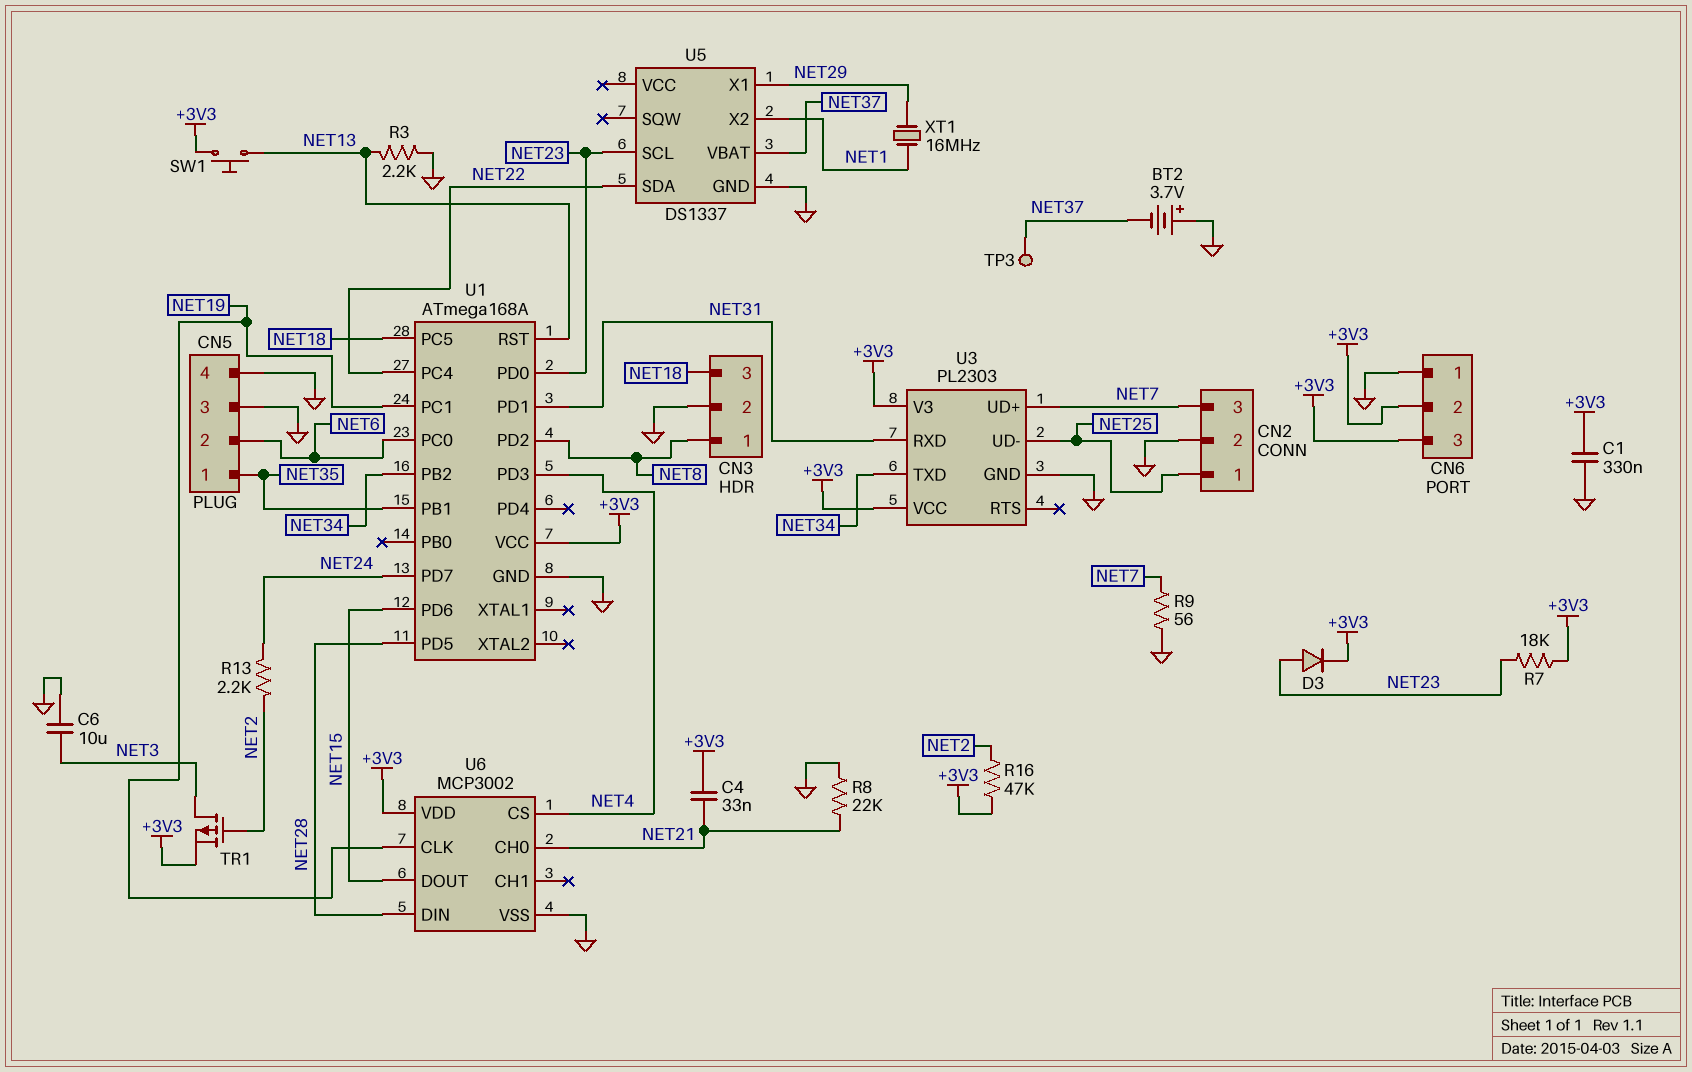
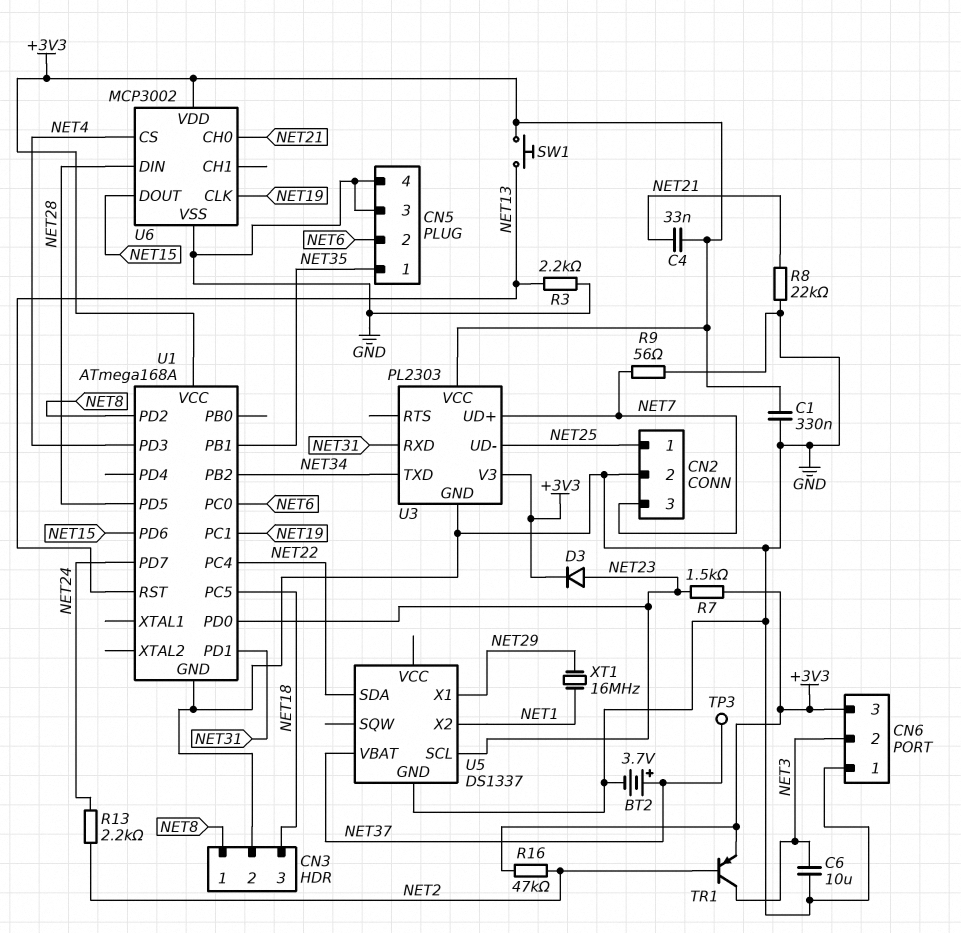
BT2: 3.7V (plus GND, minus NET37) -> 3.7V (plus NET37, minus GND)
CN6 pin 2: +3V3 -> NET3
R7: 18k (+3V3, NET23) -> 1.5k (+3V3, NET23)
TR1: PMOS (G NET2, D NET3, S +3V3) -> PNP (B NET2, C NET3, E +3V3)

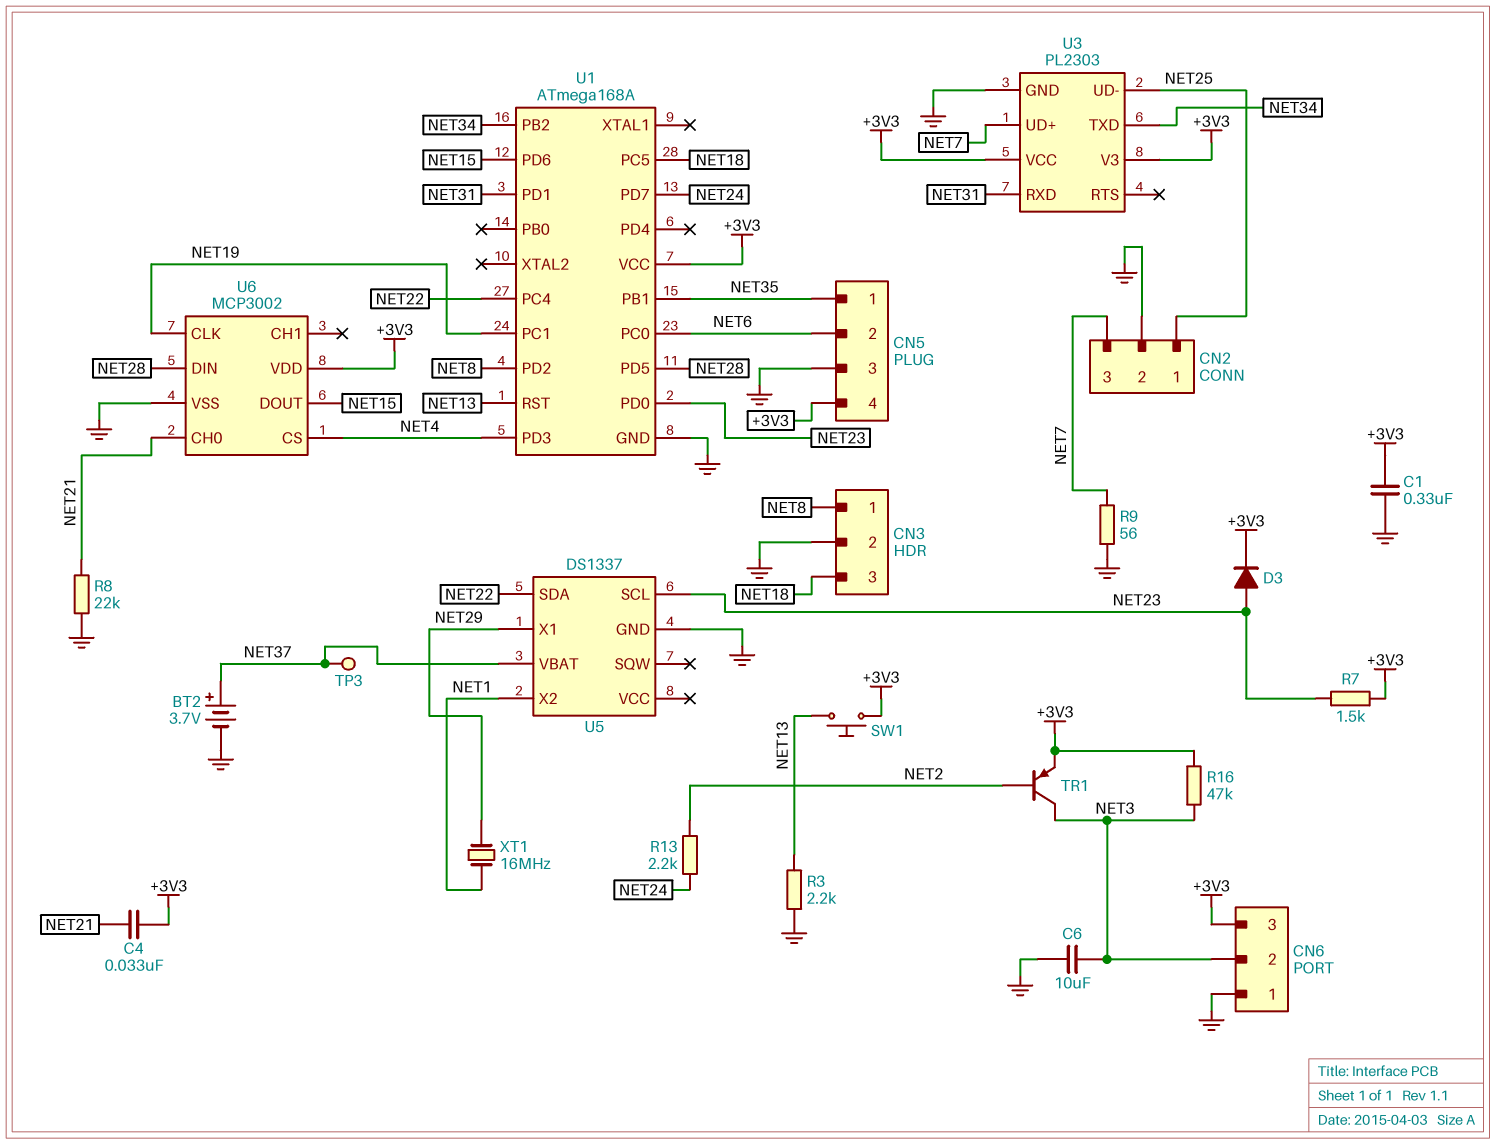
CN5 pin 4: GND -> +3V3
R16: 47k (+3V3, NET2) -> 47k (+3V3, NET3)

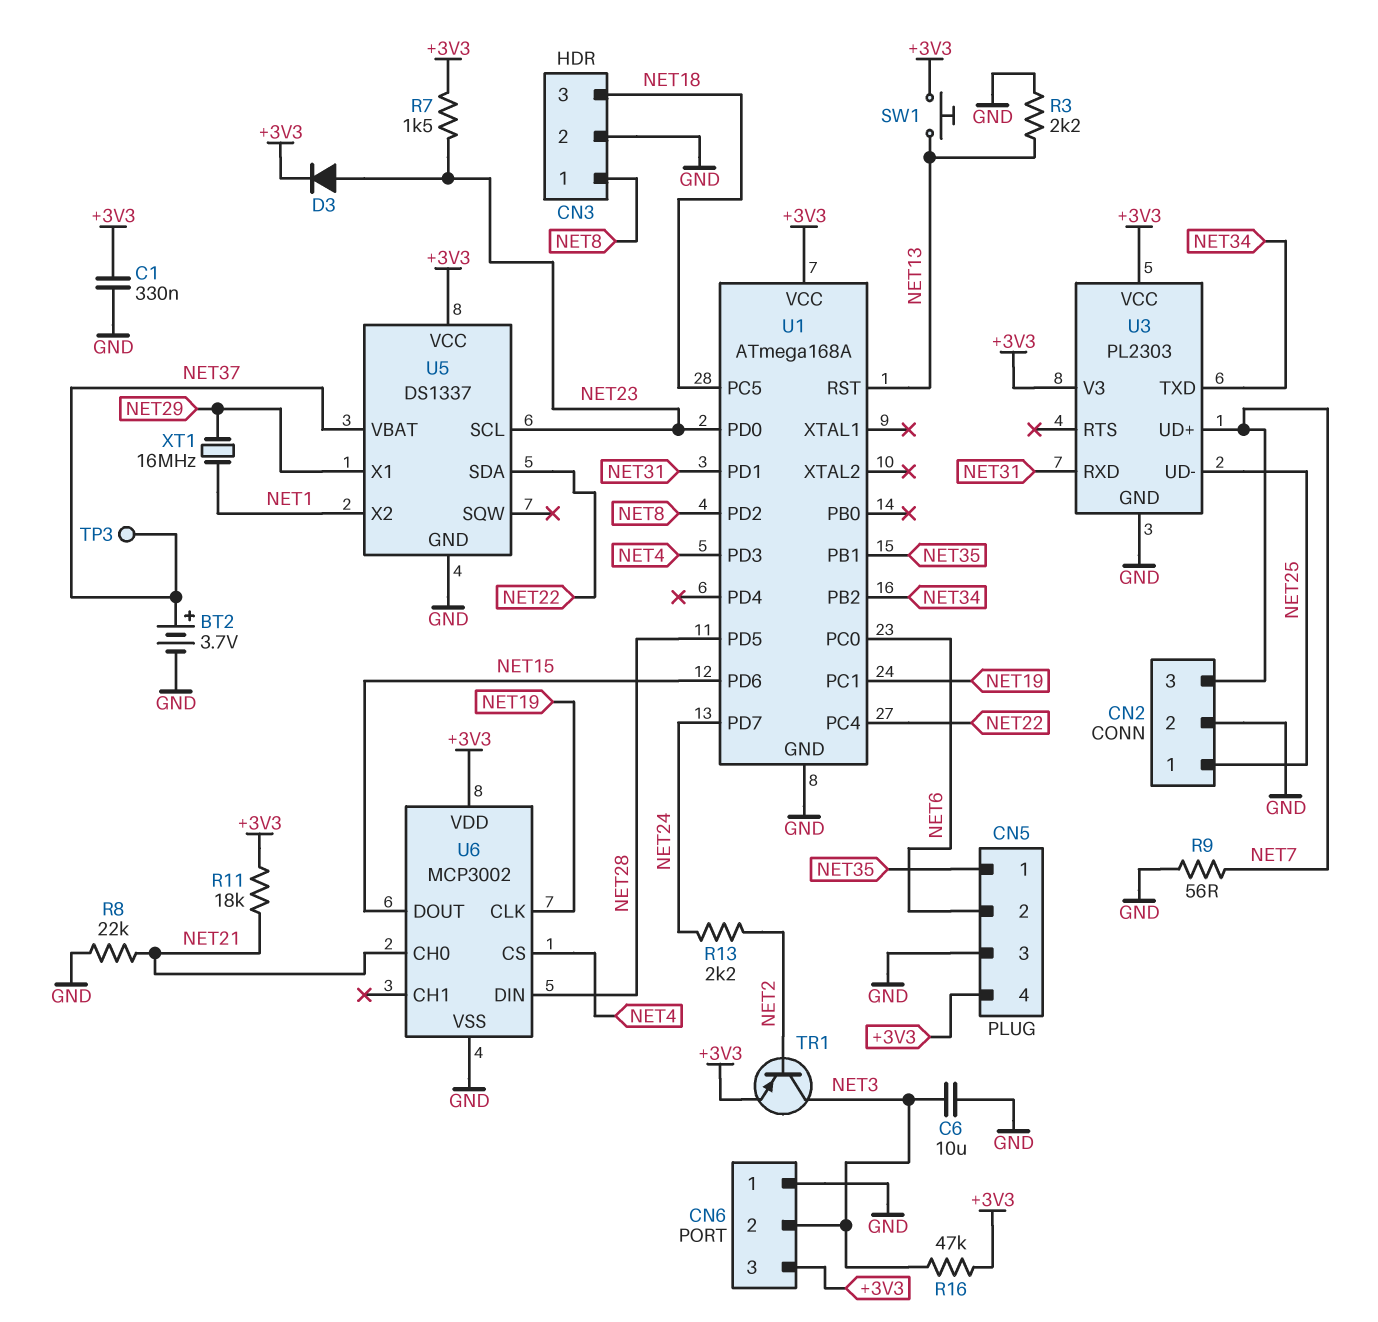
C4: 33nF (+3V3, NET21) -> none
R11: none -> 18k (+3V3, NET21)
U5 pin VCC: none -> +3V3

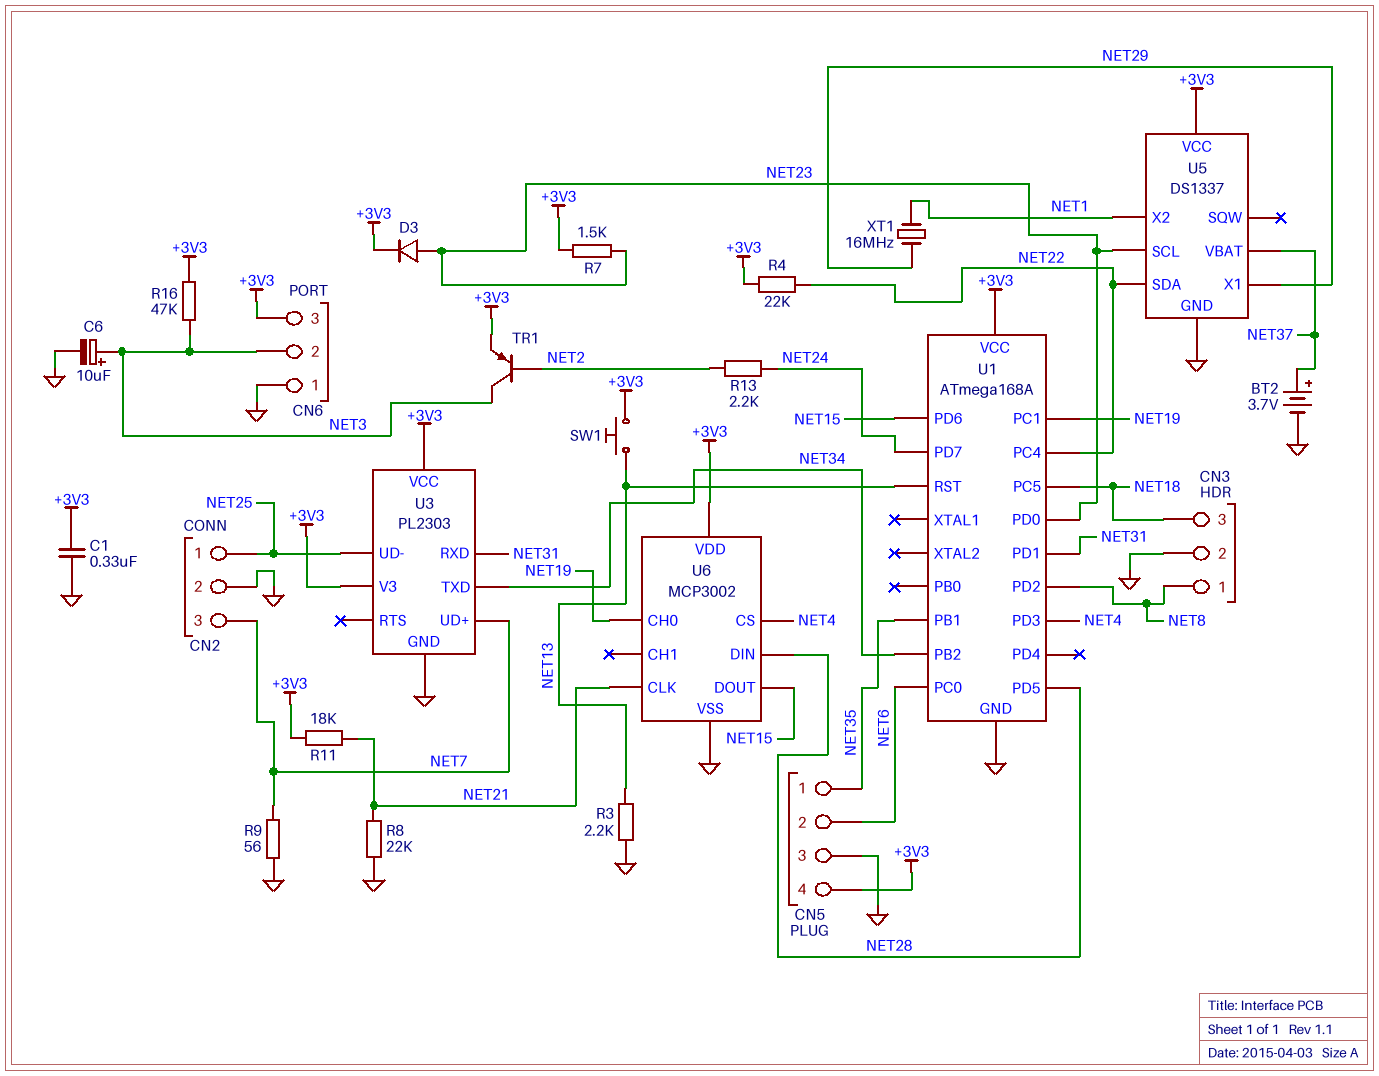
C6: 10uF (GND, NET3) -> 10uF (plus NET3, minus GND)
R4: none -> 22k (+3V3, NET22)
TP3: test point (NET37) -> none
U6 pin CH0: NET21 -> NET19
U6 pin CLK: NET19 -> NET21

